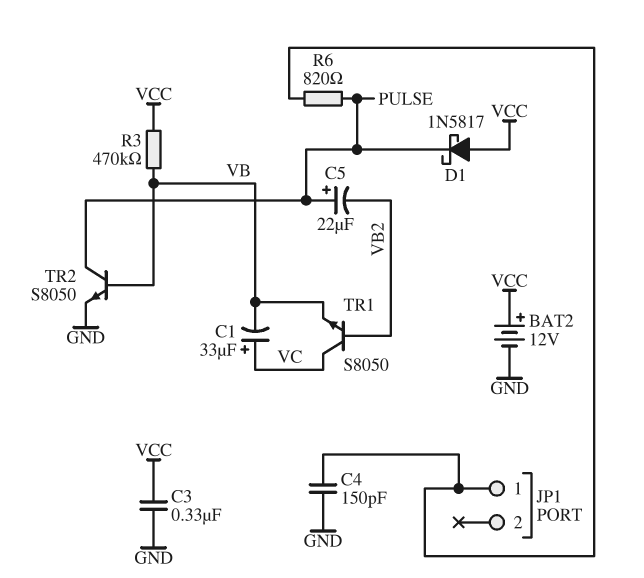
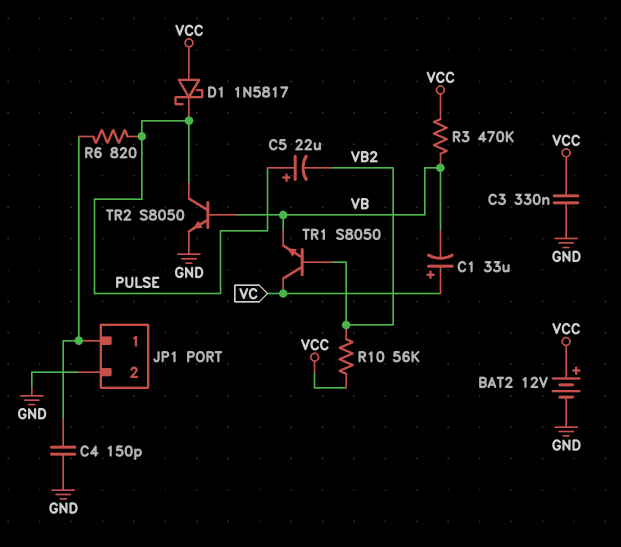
JP1 pin 2: none -> GND
R10: none -> 56k (VB2, VCC)

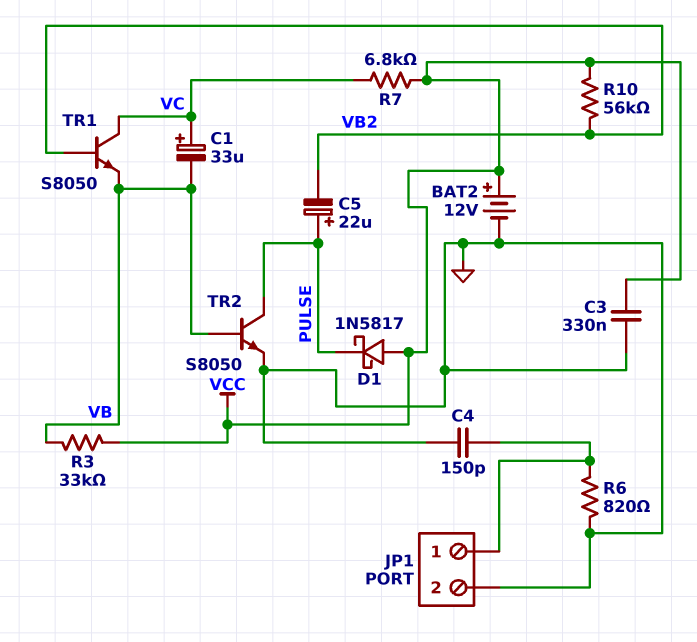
R3: 470k (VB, VCC) -> 33k (VB, VCC)
R6: 820 (JP1/1, PULSE) -> 820 (GND, JP1/1)
R7: none -> 6.8k (VC, VCC)

